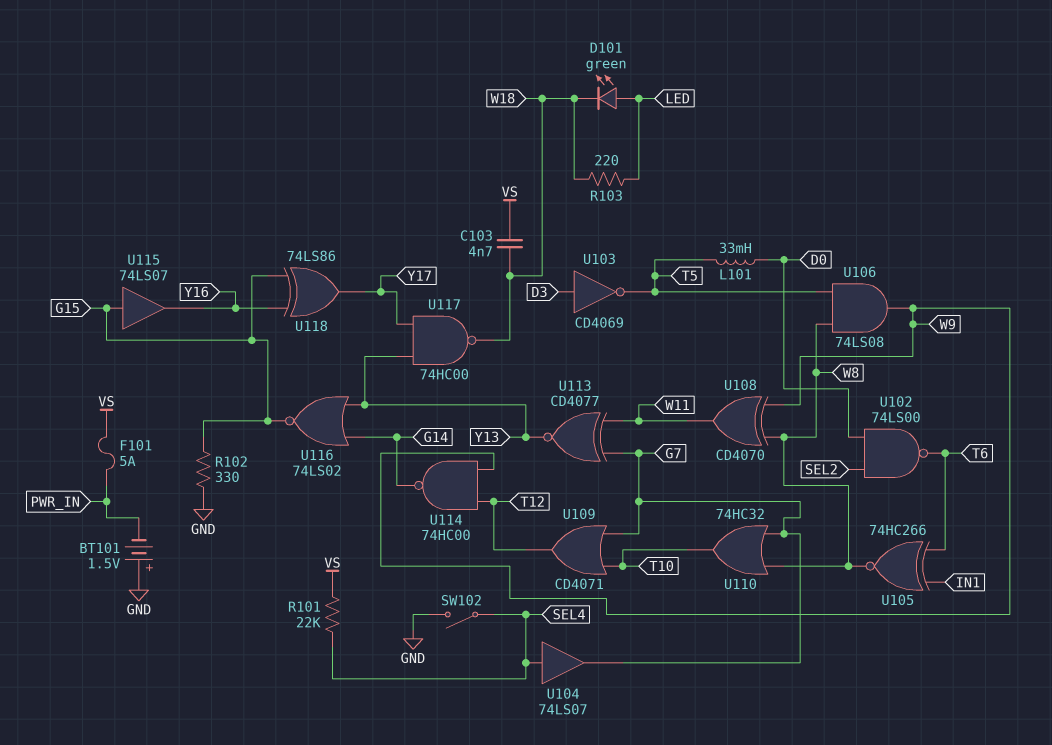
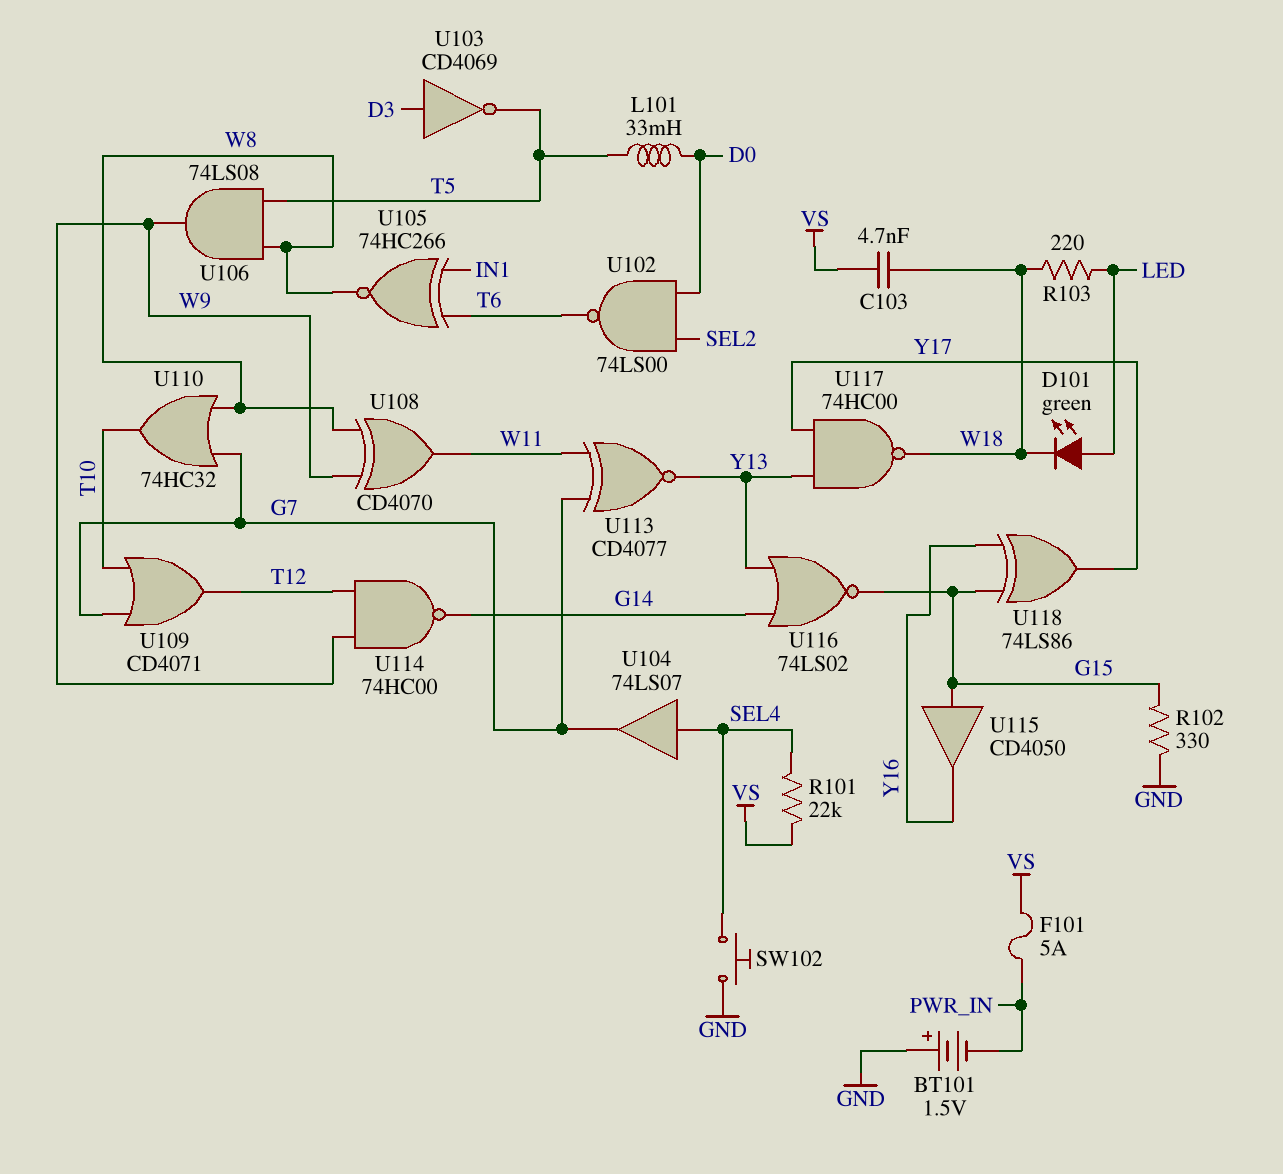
SW102: switch (GND, SEL4) -> button (GND, SEL4)
U115: buffer 74LS07 (in G15, out Y16) -> buffer CD4050 (in G15, out Y16)

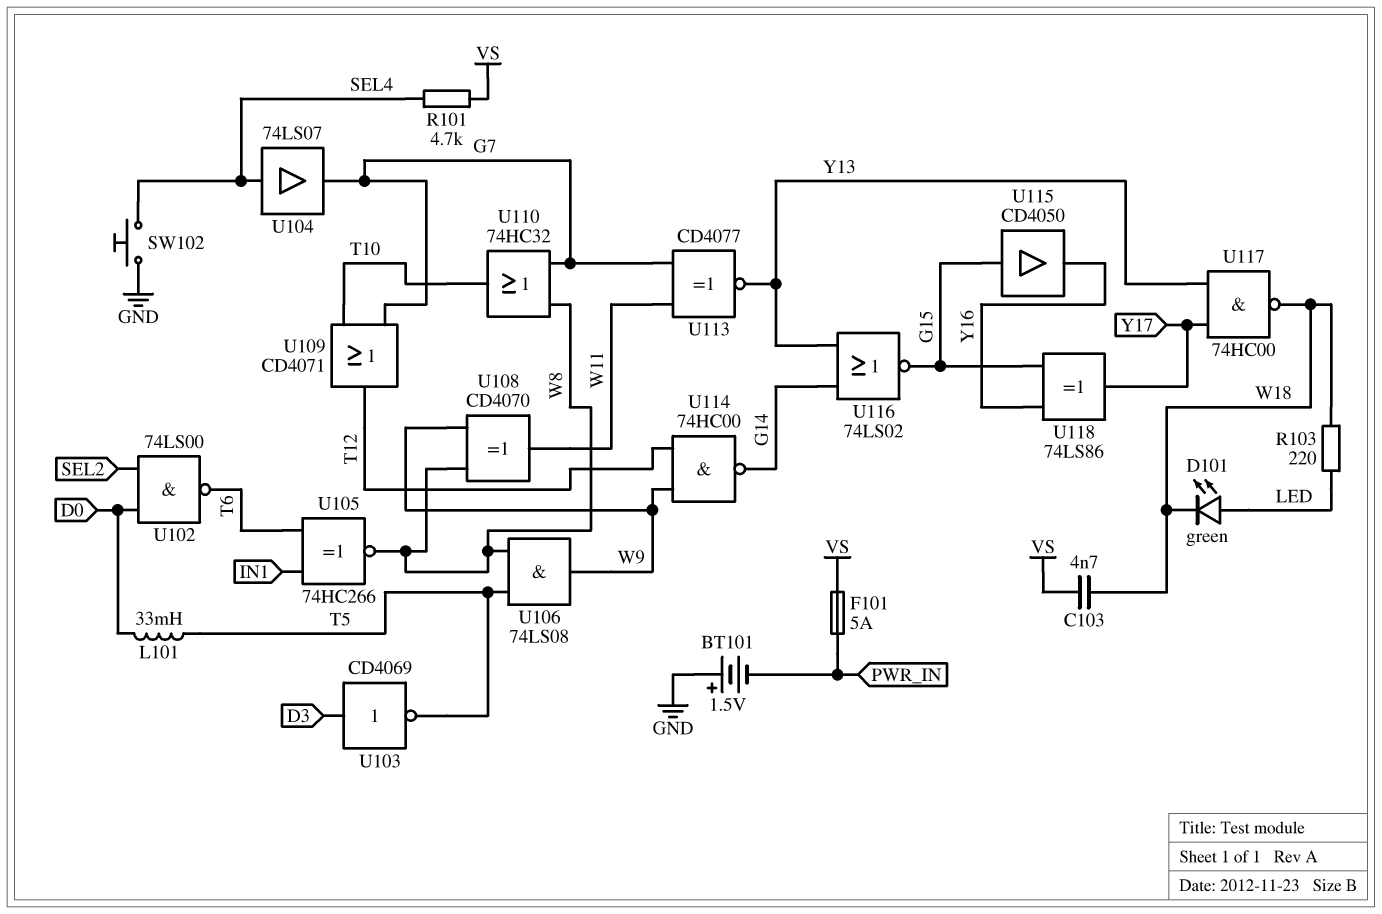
R101: 22k (SEL4, VS) -> 4.7k (SEL4, VS)
R102: 330 (G15, GND) -> none

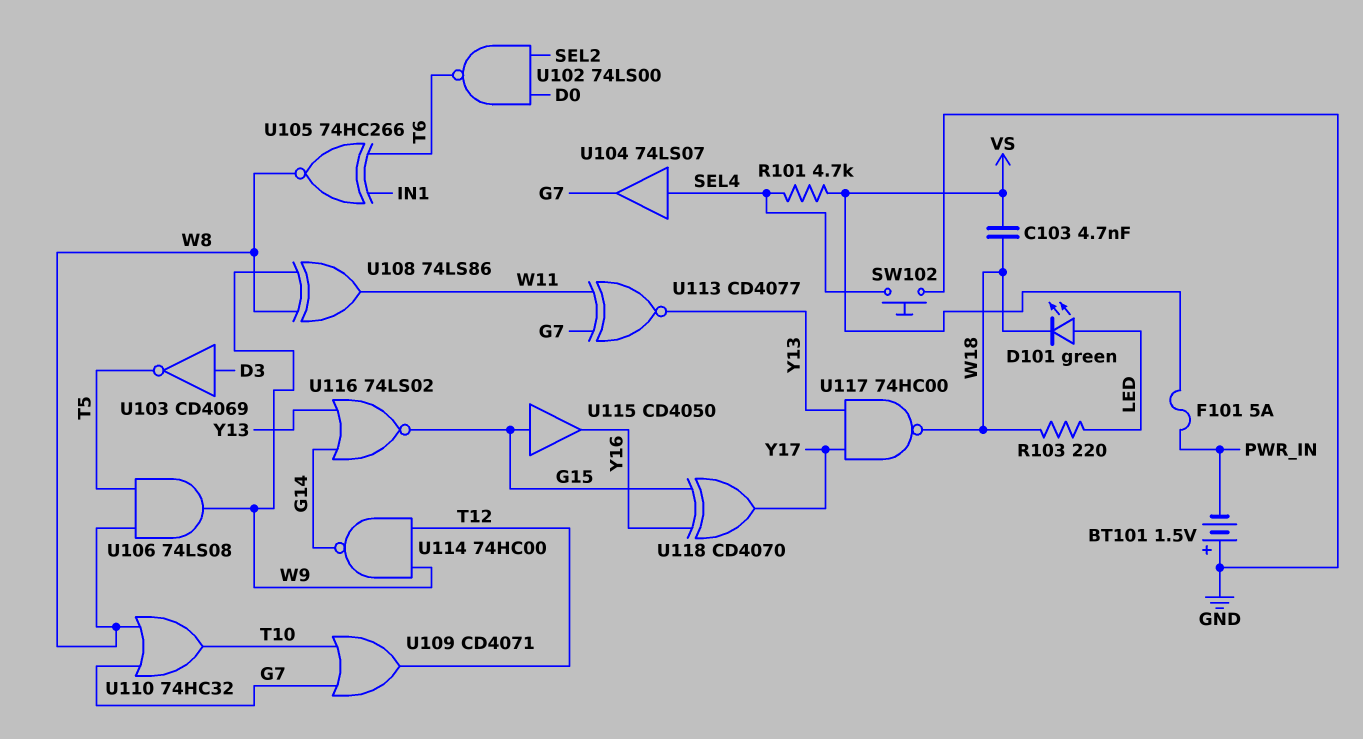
L101: 33mH (D0, T5) -> none
U108: XOR CD4070 (in W8, in W9, out W11) -> XOR 74LS86 (in W8, in W9, out W11)
U118: XOR 74LS86 (in G15, in Y16, out Y17) -> XOR CD4070 (in G15, in Y16, out Y17)

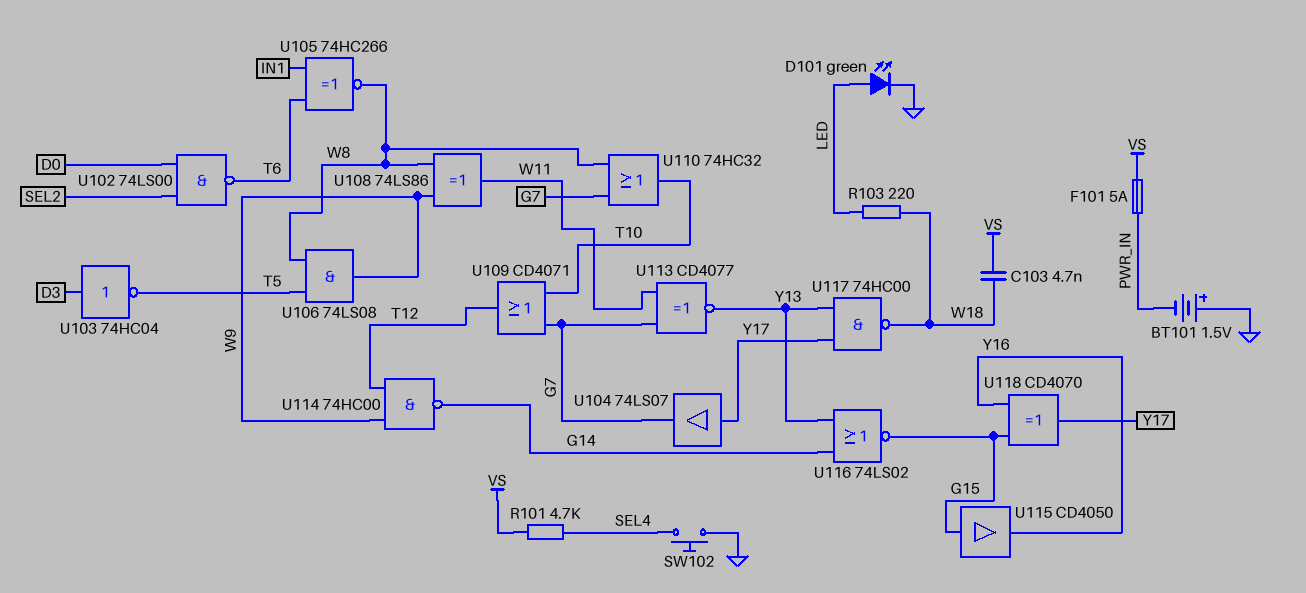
D101: LED green (A LED, K W18) -> LED green (A LED, K GND)
U103: NOT CD4069 (in D3, out T5) -> NOT 74HC04 (in D3, out T5)
U104: buffer 74LS07 (in SEL4, out G7) -> buffer 74LS07 (in Y17, out G7)

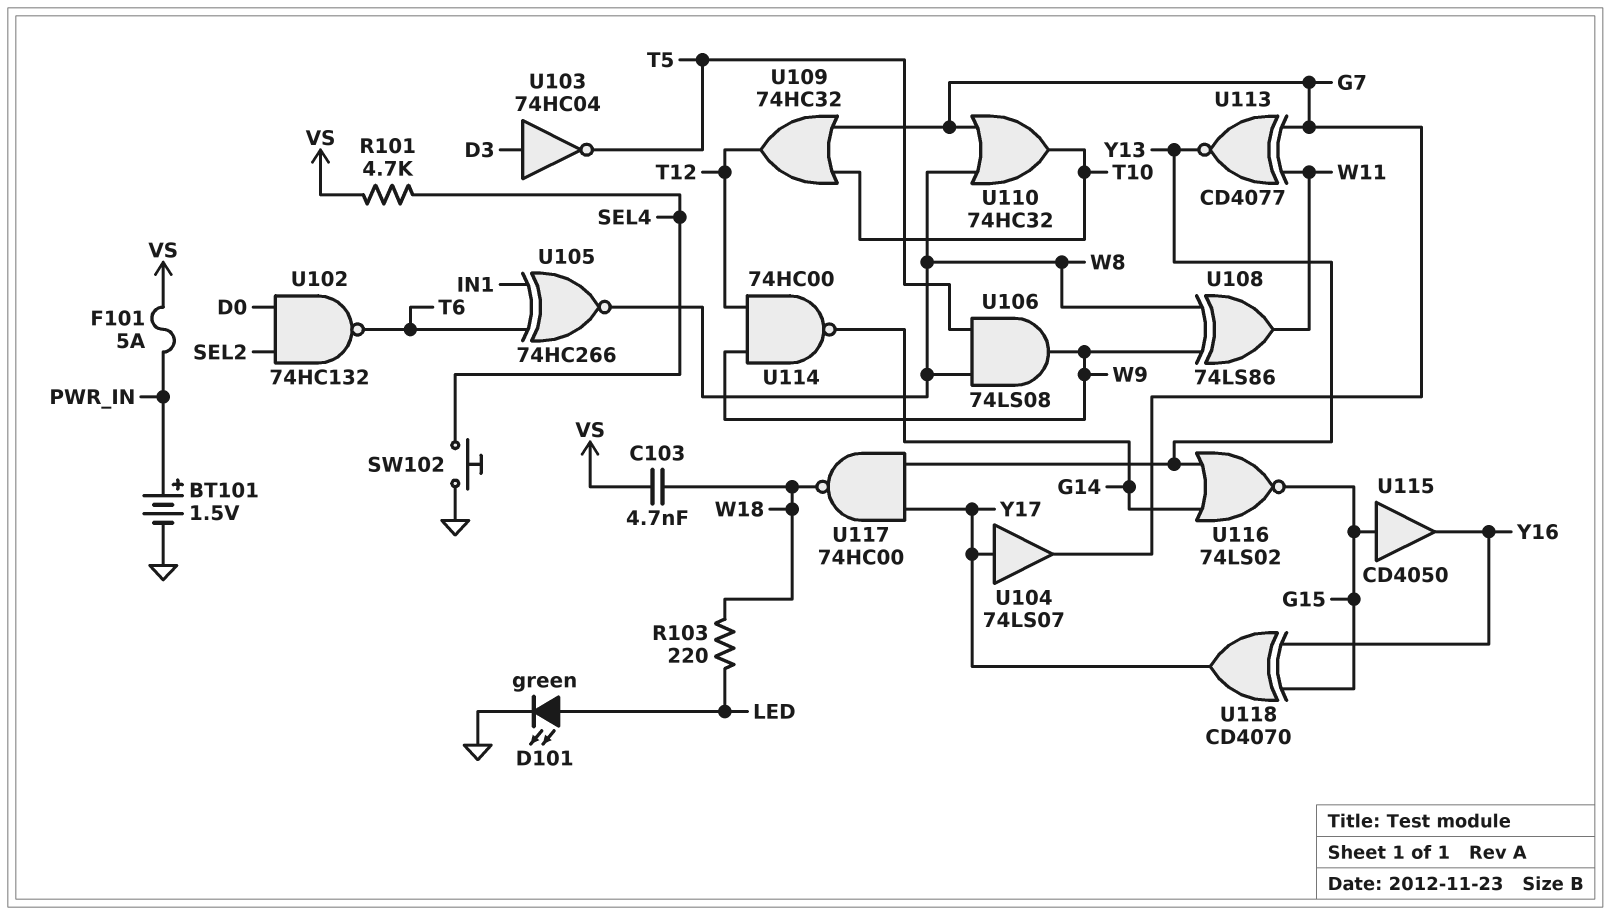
BT101: 1.5V (plus GND, minus PWR_IN) -> 1.5V (plus PWR_IN, minus GND)
U102: NAND 74LS00 (in D0, in SEL2, out T6) -> NAND 74HC132 (in D0, in SEL2, out T6)
U109: OR CD4071 (in G7, in T10, out T12) -> OR 74HC32 (in G7, in T10, out T12)

